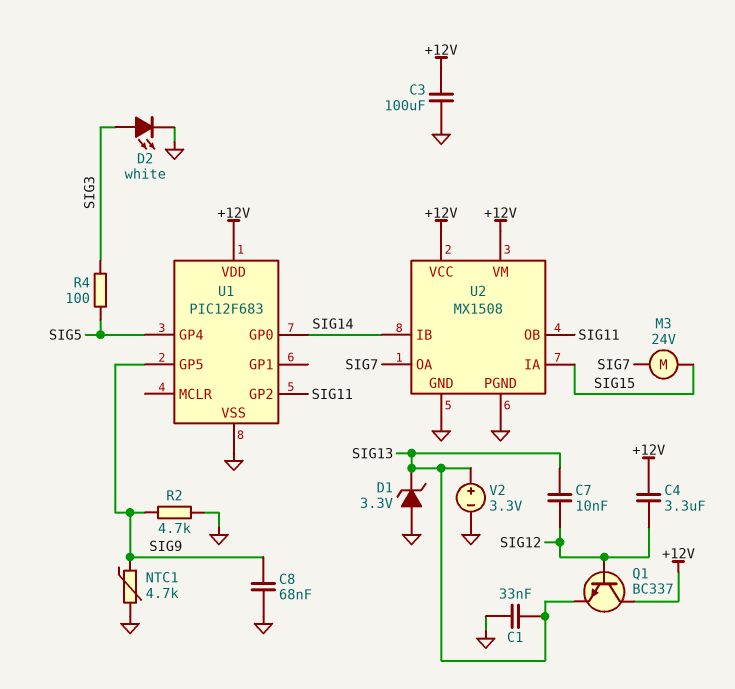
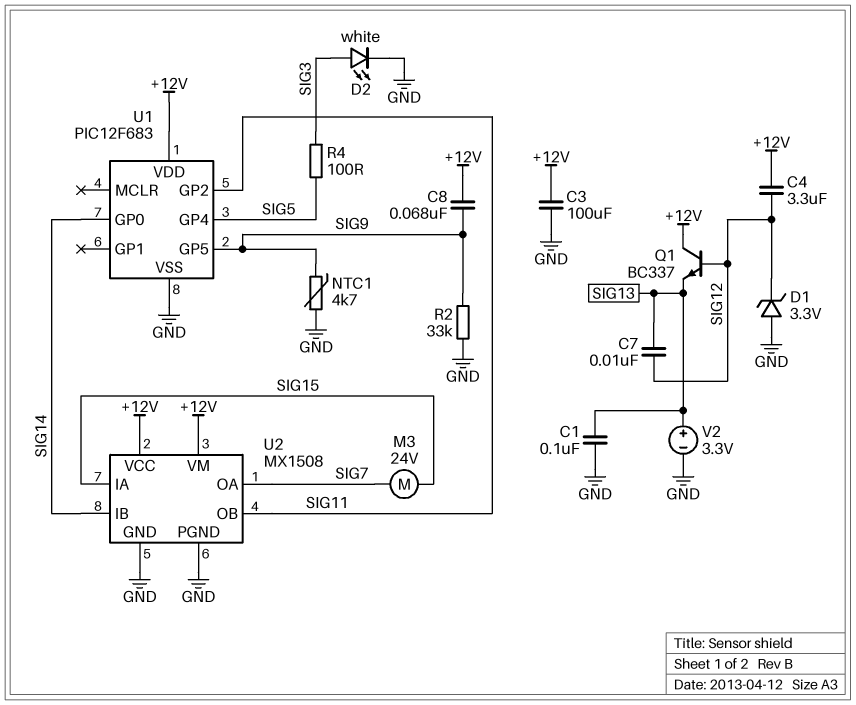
C1: 33nF (GND, SIG13) -> 100nF (GND, SIG13)
C8: 68nF (GND, SIG9) -> 68nF (+12V, SIG9)
D1: zener 3.3V (A GND, K SIG13) -> zener 3.3V (A GND, K SIG12)
R2: 4.7k (GND, SIG9) -> 33k (GND, SIG9)

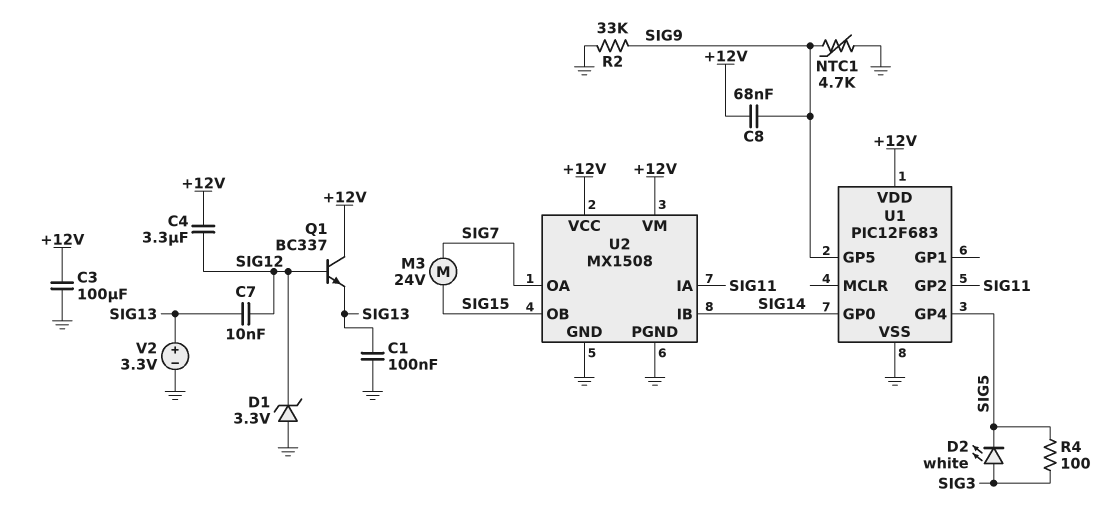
D2: LED white (A SIG3, K GND) -> LED white (A SIG3, K SIG5)
U2 pin IA: SIG15 -> SIG11
U2 pin OB: SIG11 -> SIG15

